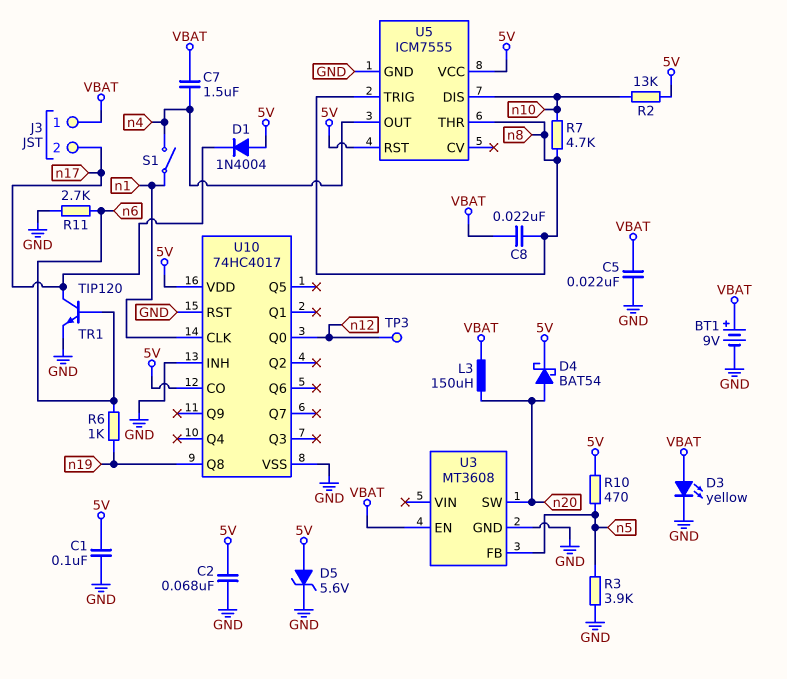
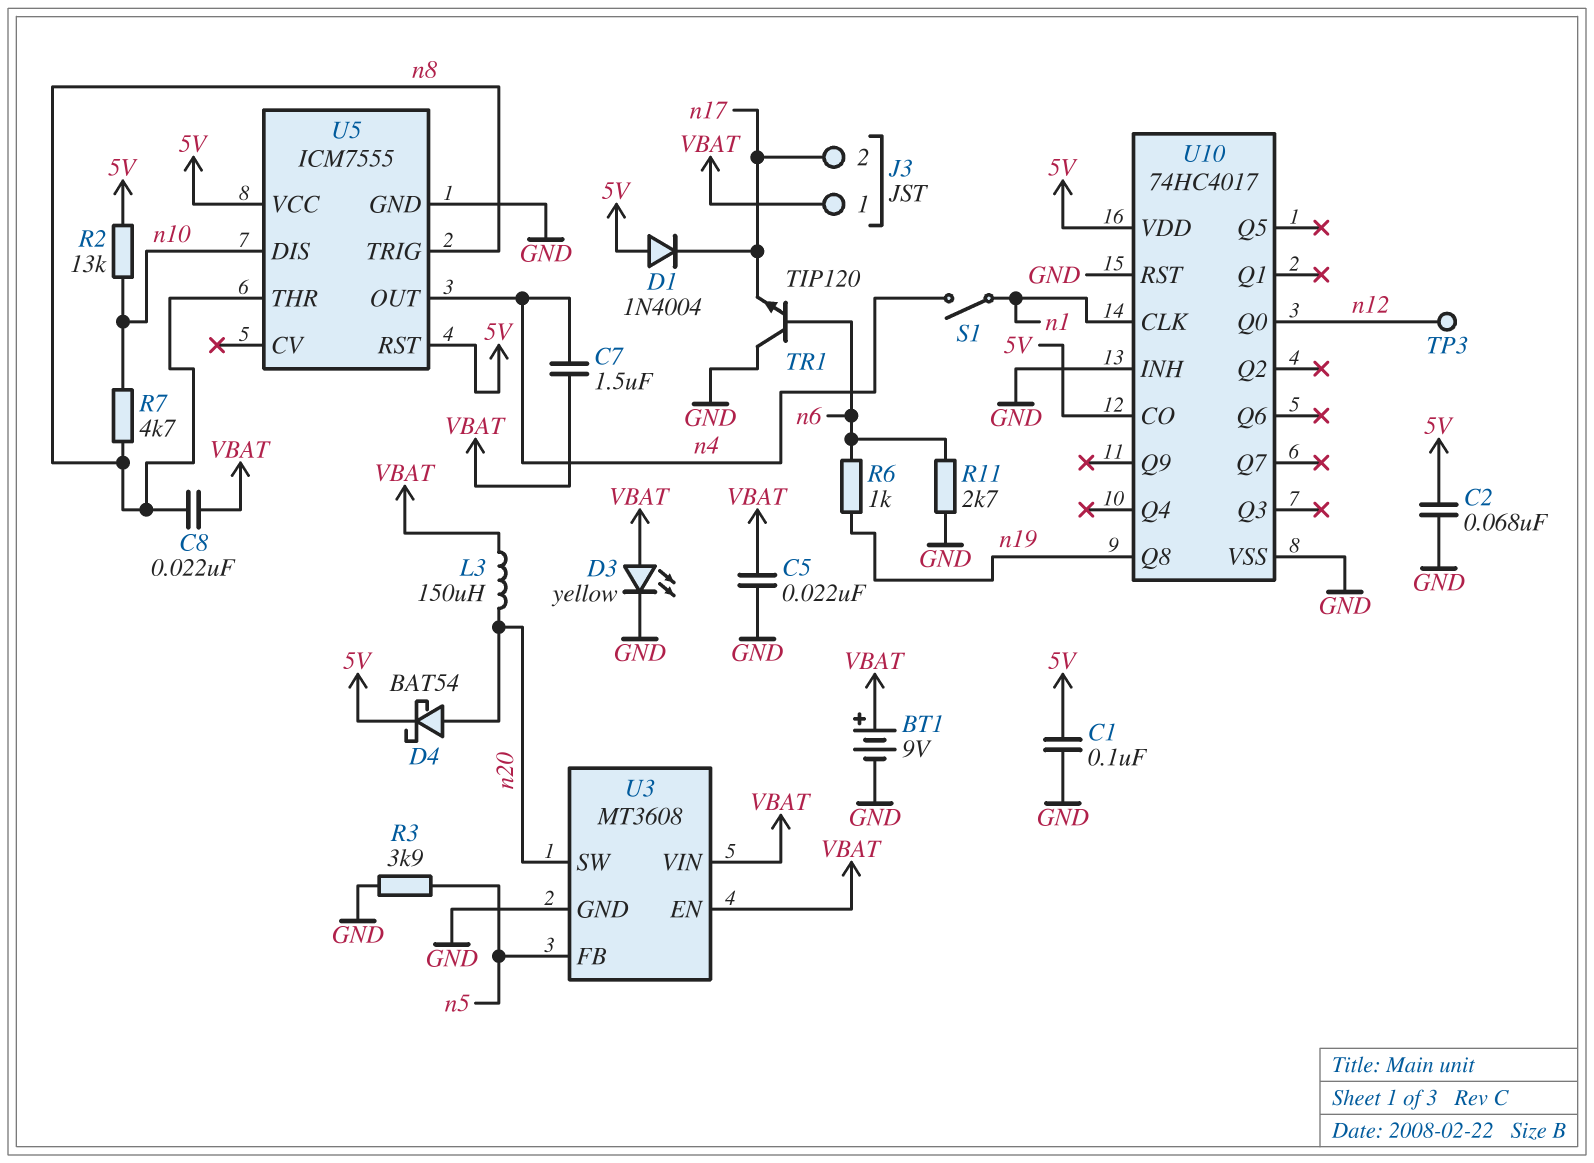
D5: zener 5.6V (A 5V, K GND) -> none
R10: 470 (5V, n5) -> none
TR1: NPN TIP120 (B n6, C n17, E GND) -> NPN TIP120 (B n6, C GND, E n17)
U3 pin VIN: none -> VBAT

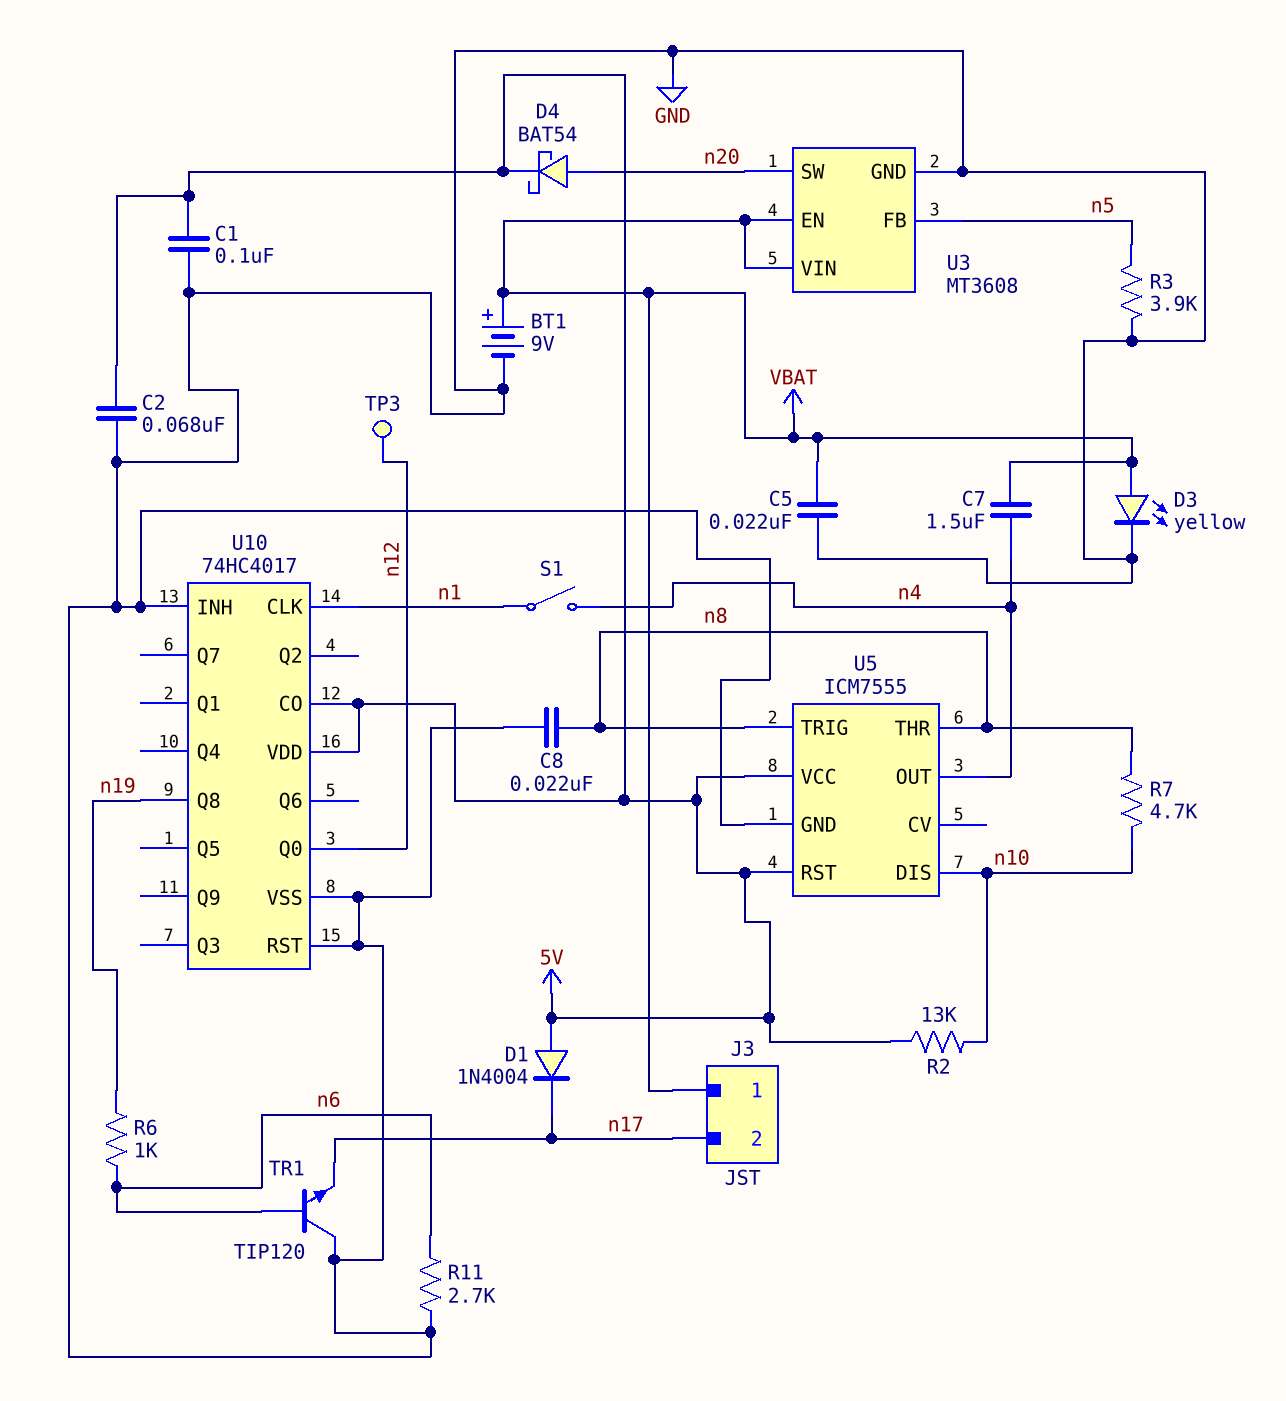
C8: 22nF (VBAT, n8) -> 22nF (GND, n8)
L3: 150uH (VBAT, n20) -> none

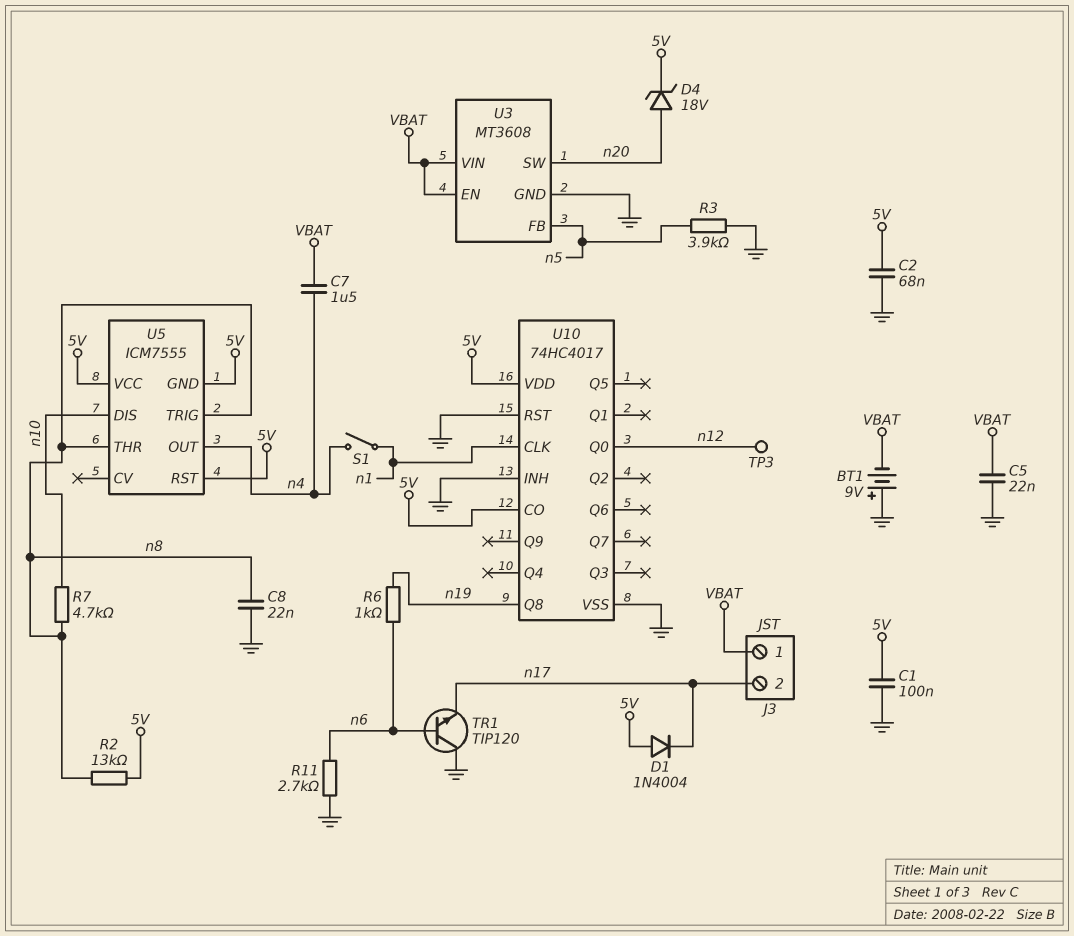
BT1: 9V (plus VBAT, minus GND) -> 9V (plus GND, minus VBAT)
D3: LED yellow (A VBAT, K GND) -> none
D4: schottky BAT54 (A n20, K 5V) -> zener 18V (A n20, K 5V)
R2: 13k (5V, n10) -> 13k (5V, n8)
U5 pin GND: GND -> 5V

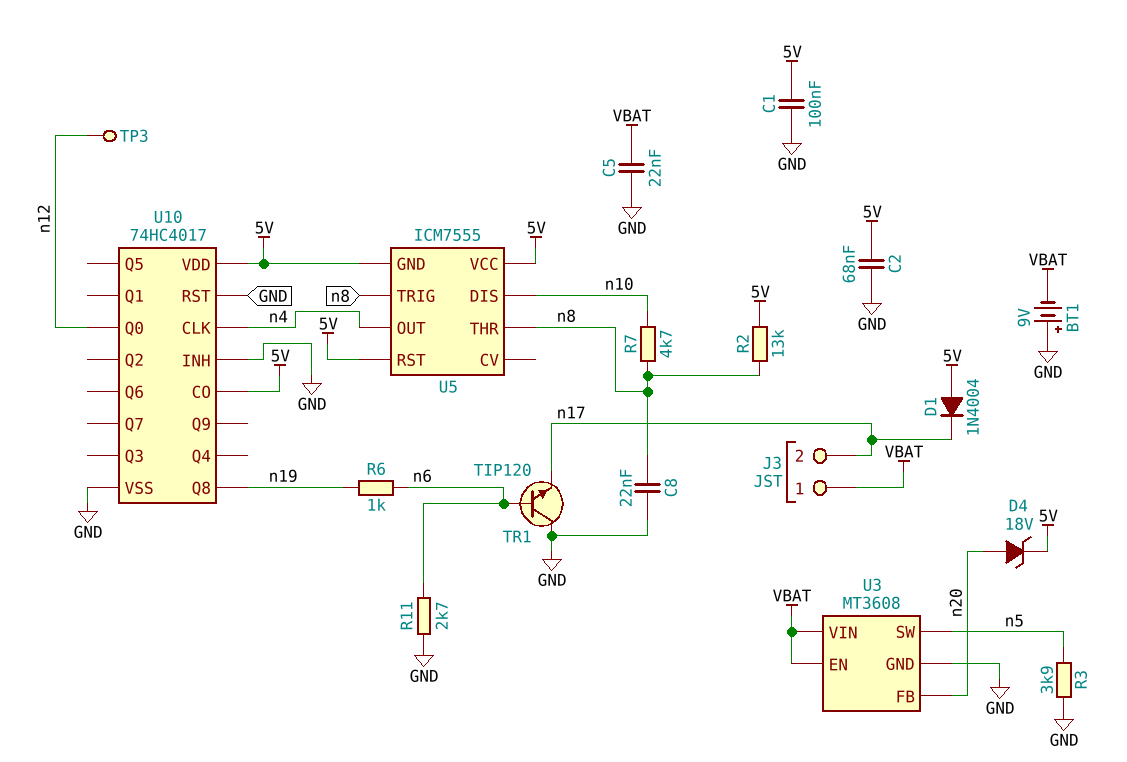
C7: 1.5uF (VBAT, n4) -> none
S1: switch (n1, n4) -> none
U3 pin FB: n5 -> n20
U3 pin SW: n20 -> n5
U10 pin CLK: n1 -> n4

